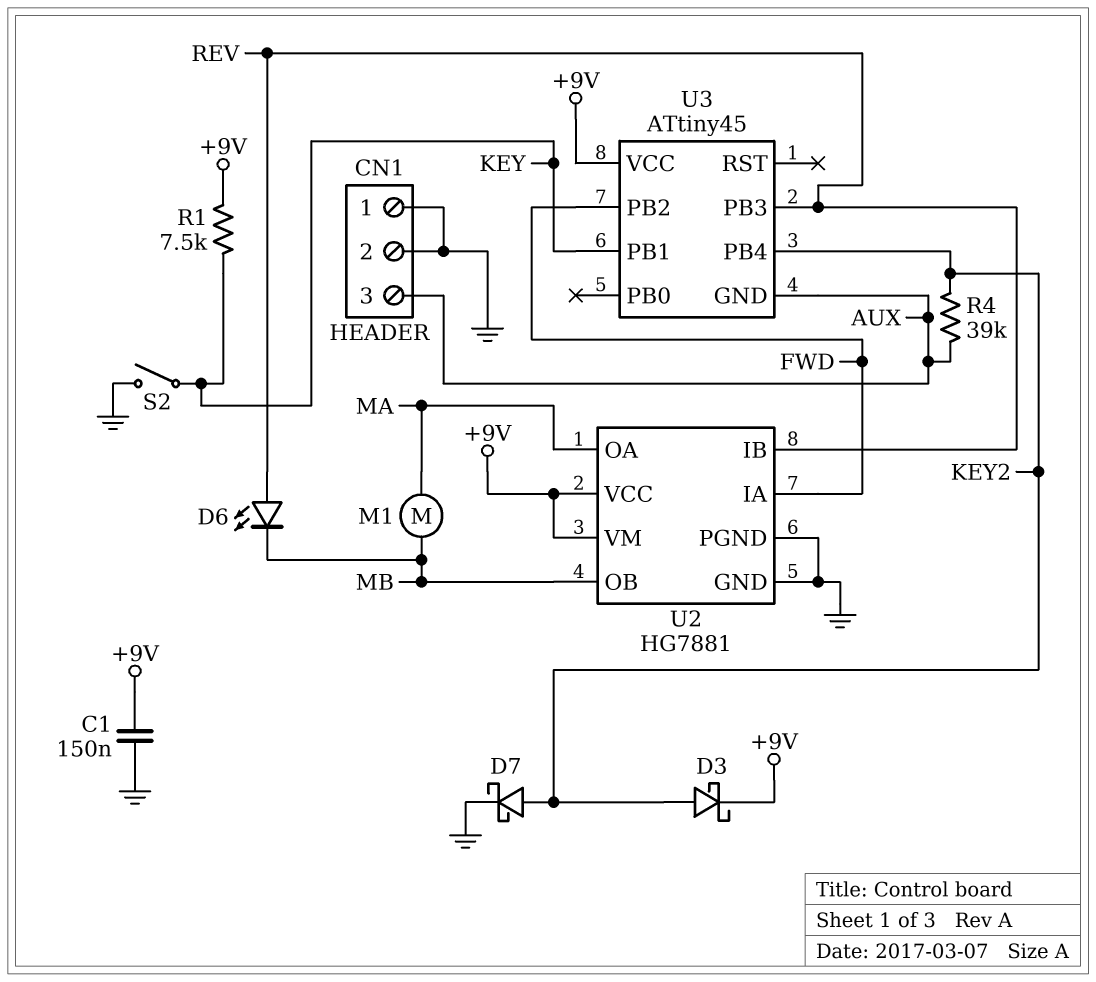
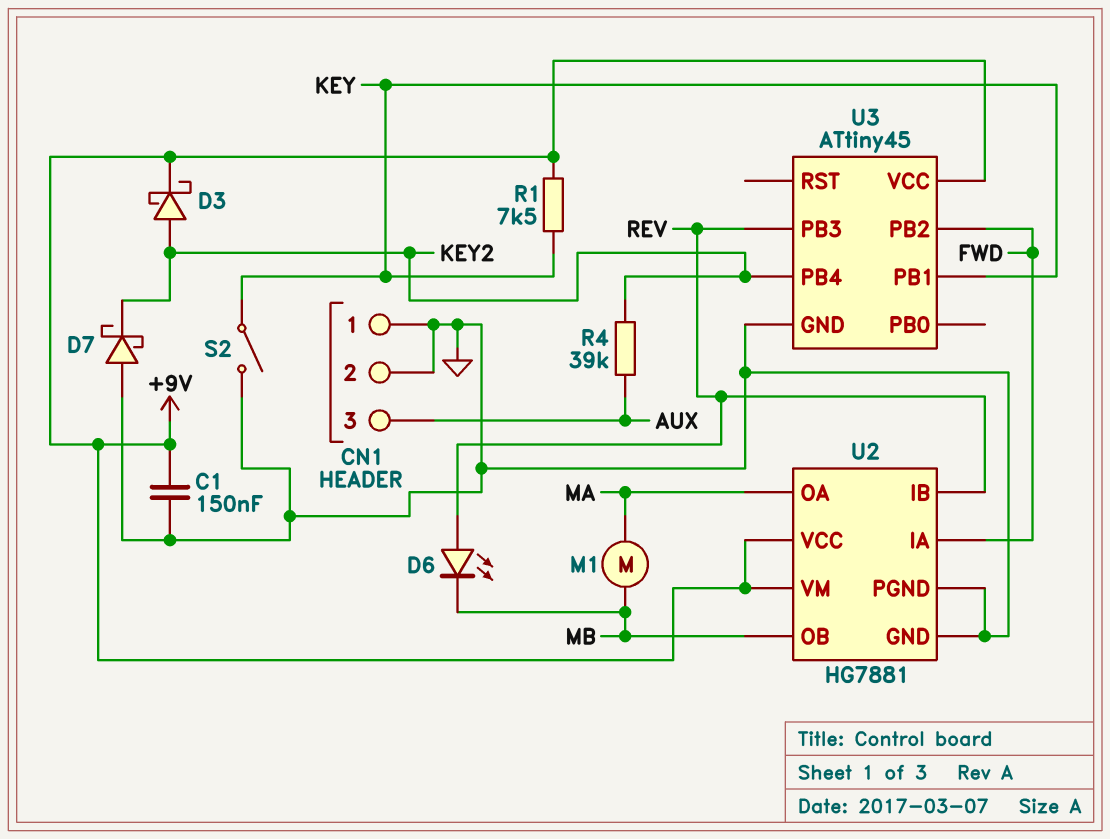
D7: schottky (A KEY2, K GND) -> schottky (A GND, K KEY2)
U3 pin GND: AUX -> GND

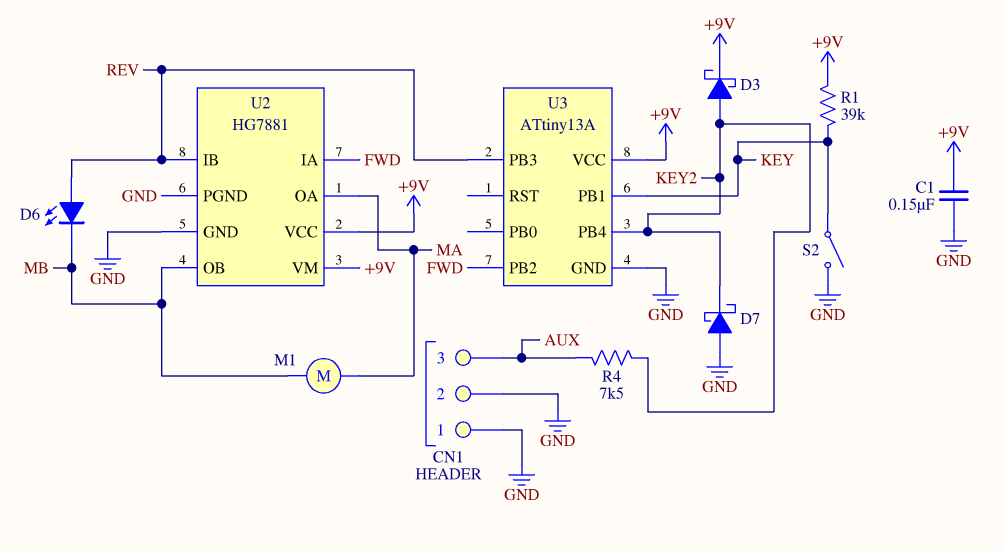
R1: 7.5k (+9V, KEY) -> 39k (+9V, KEY)
R4: 39k (AUX, KEY2) -> 7.5k (AUX, KEY2)
U3: ATtiny45 -> ATtiny13A

